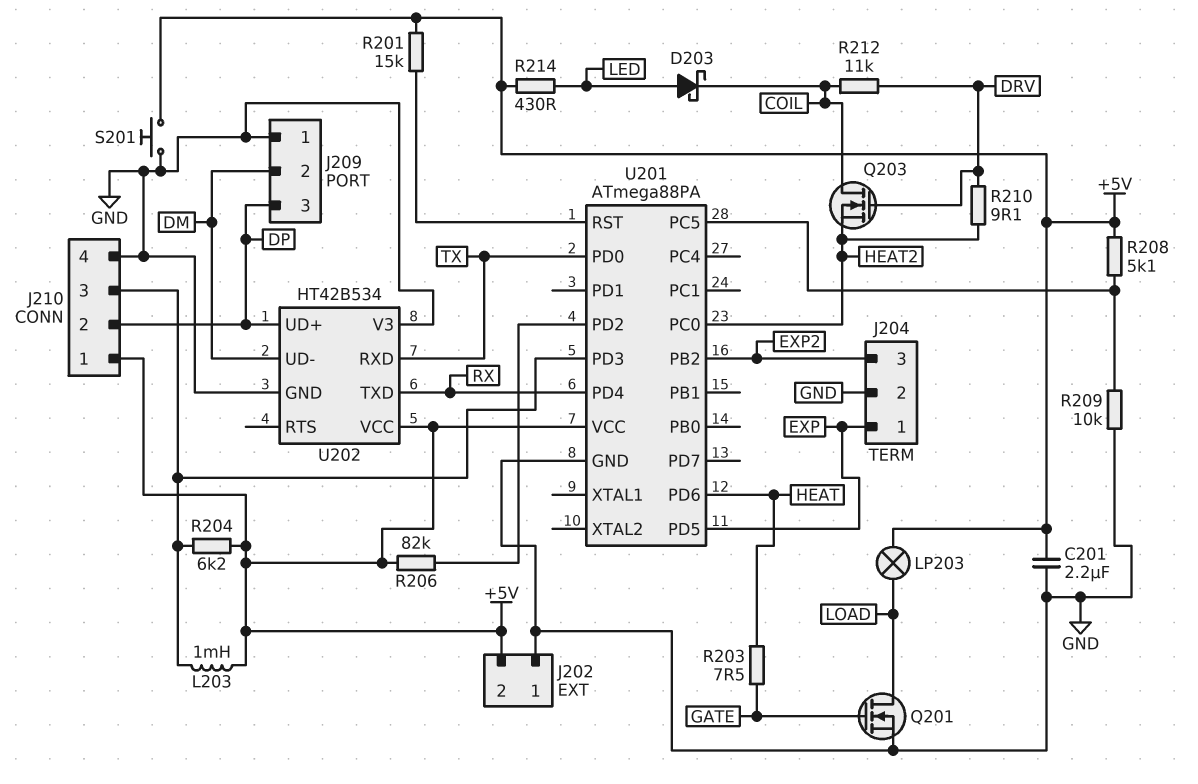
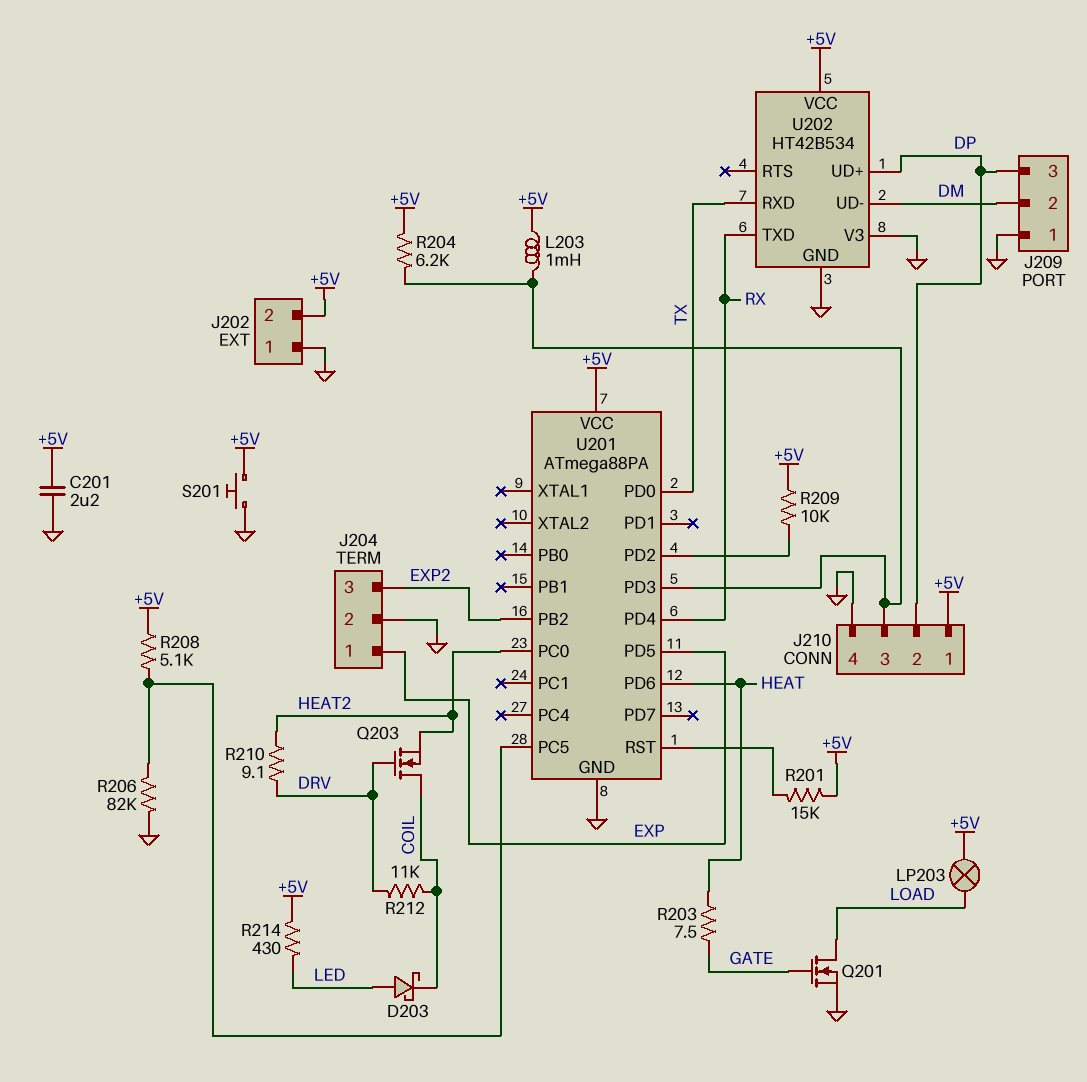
R206: 82k (+5V, U201/PD2) -> 82k (GND, U201/PC5)
R209: 10k (GND, U201/PC5) -> 10k (+5V, U201/PD2)

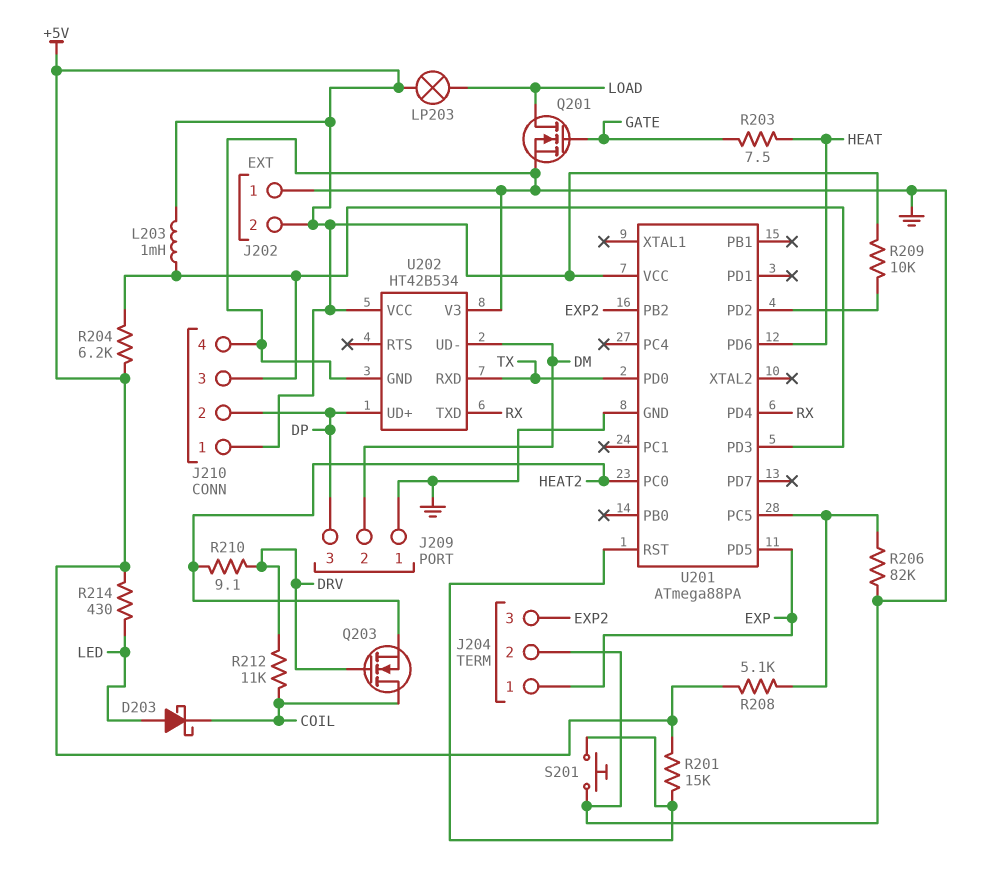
C201: 2.2uF (+5V, GND) -> none
S201: button (+5V, GND) -> button (GND, U201/RST)

